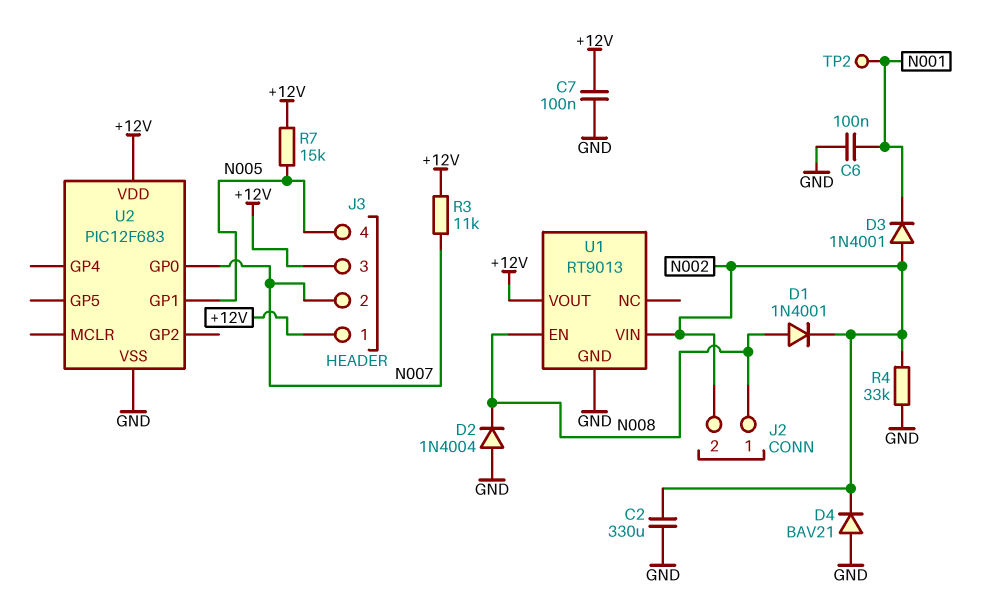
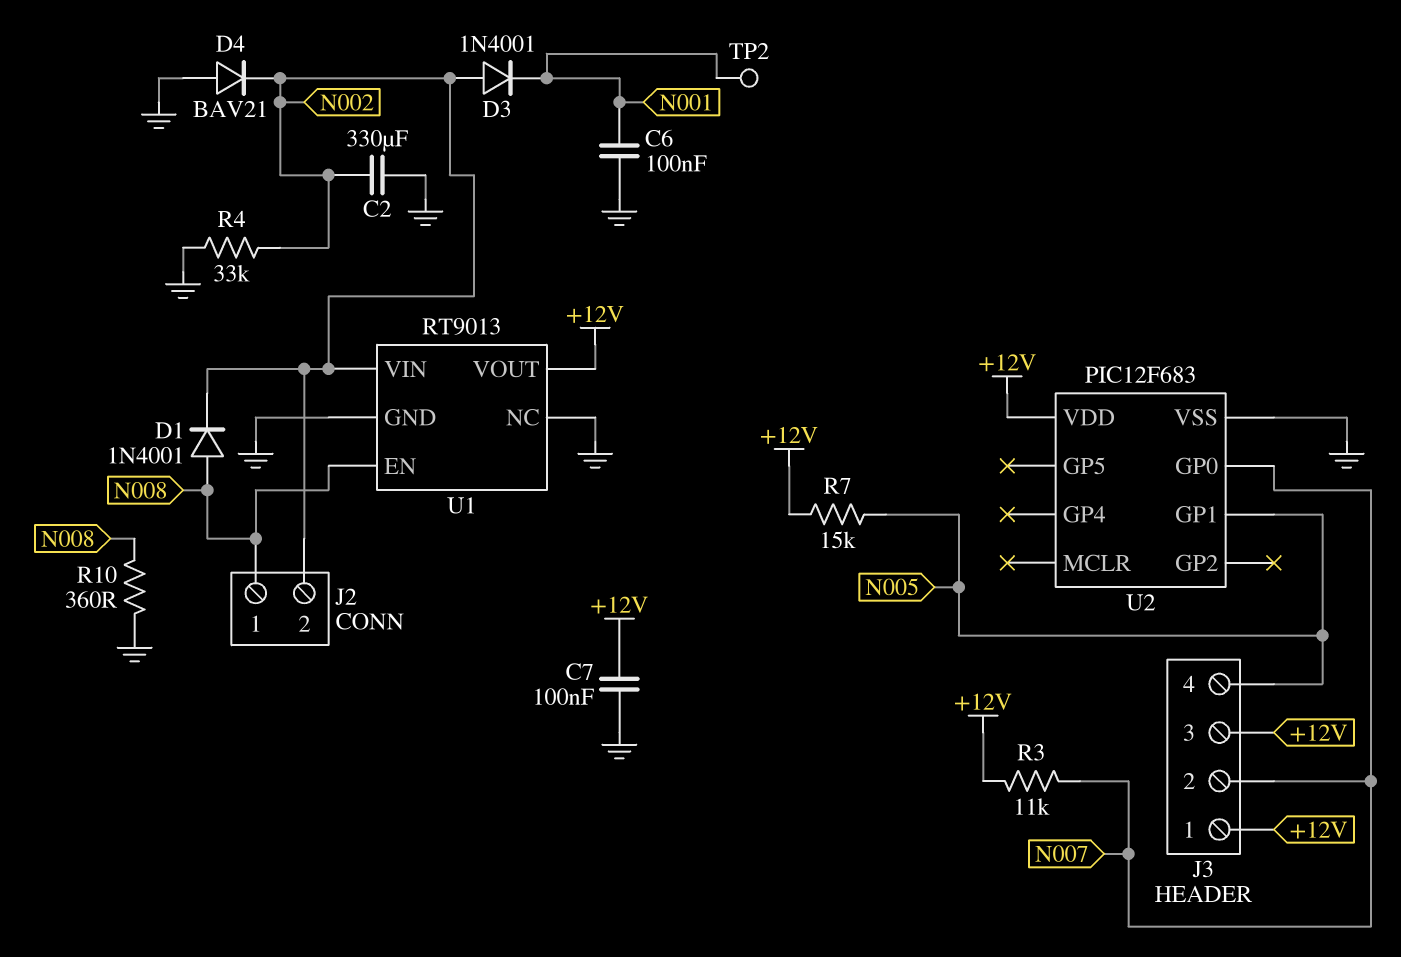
D2: diode 1N4004 (A GND, K N008) -> none
R10: none -> 360 (GND, N008)
U1 pin NC: none -> GND

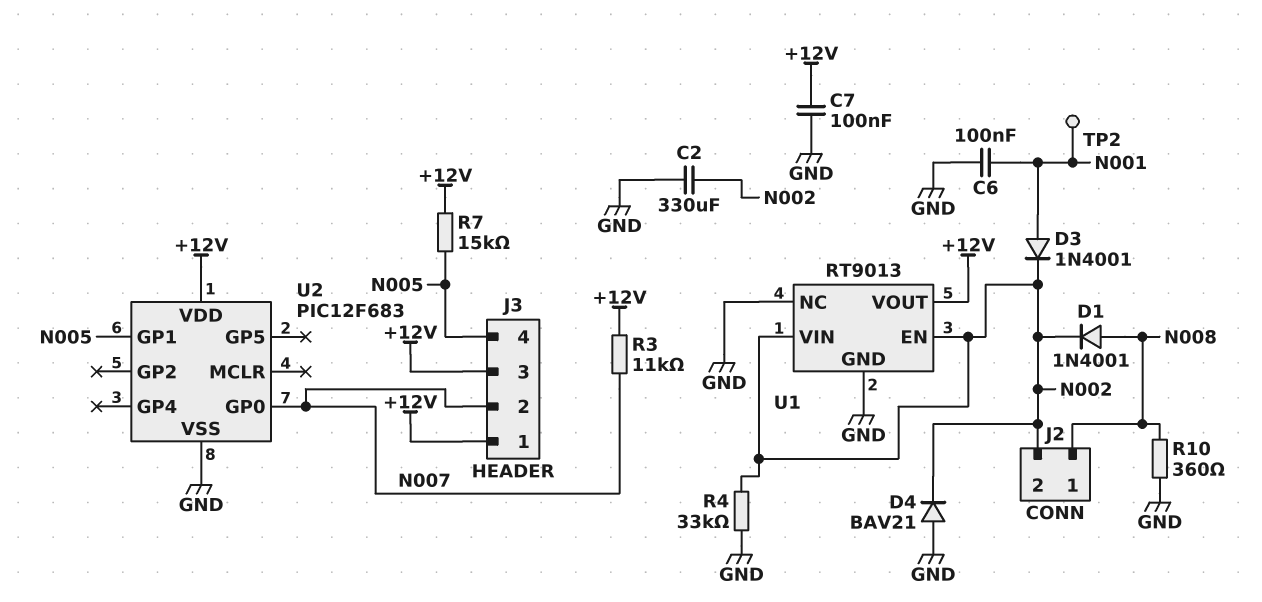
D3: diode 1N4001 (A N002, K N001) -> diode 1N4001 (A N001, K N002)
U1 pin EN: N008 -> N002

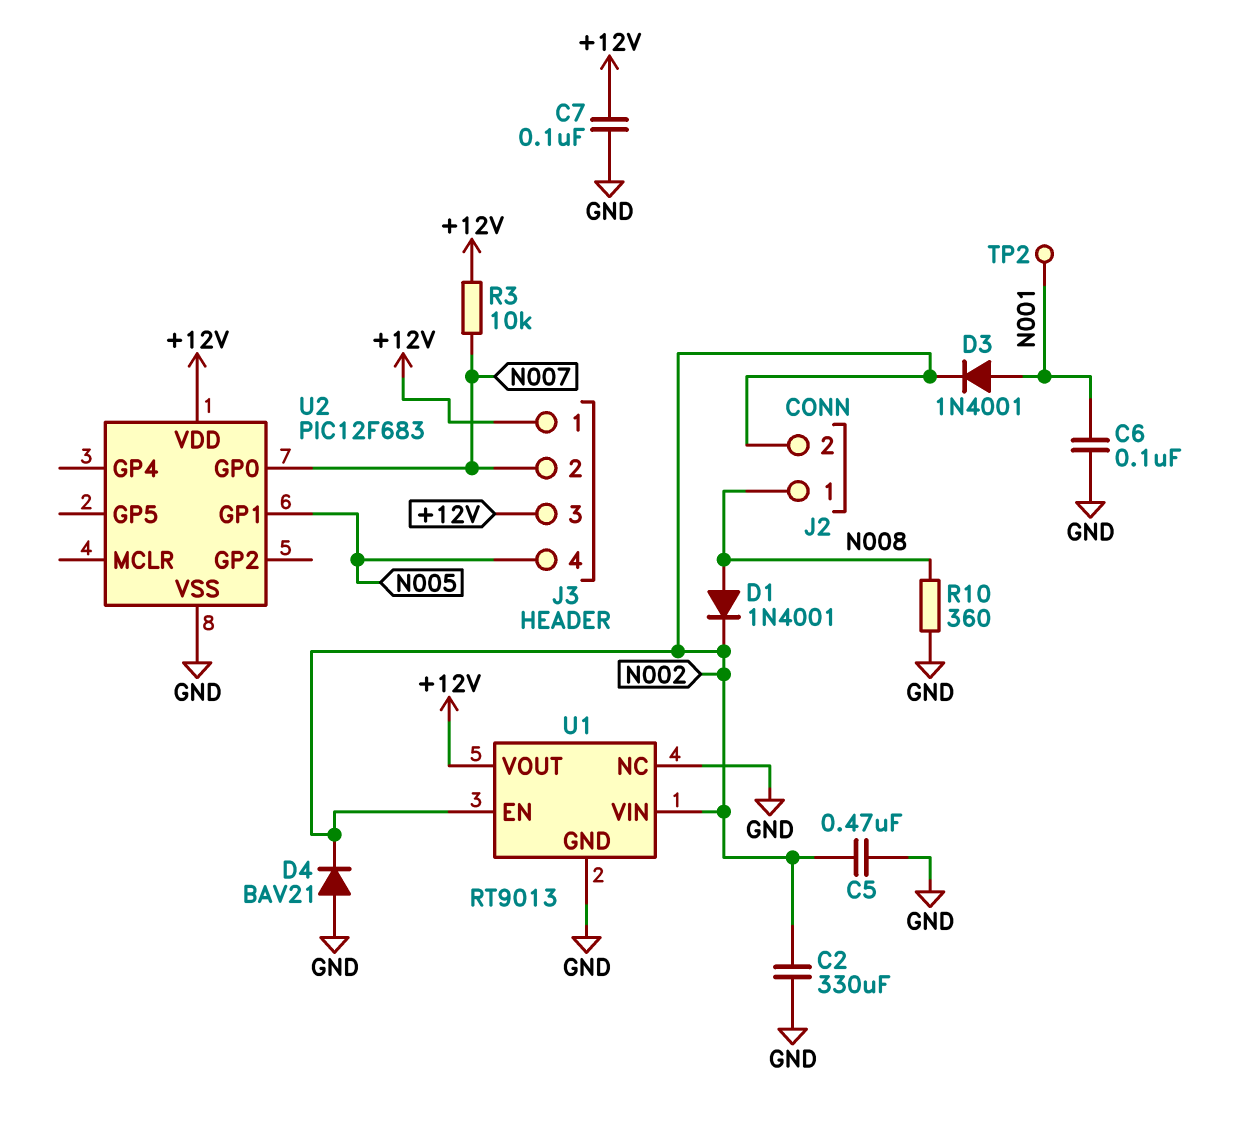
C5: none -> 470nF (GND, N002)
R3: 11k (+12V, N007) -> 10k (+12V, N007)
R4: 33k (GND, N002) -> none
R7: 15k (+12V, N005) -> none

